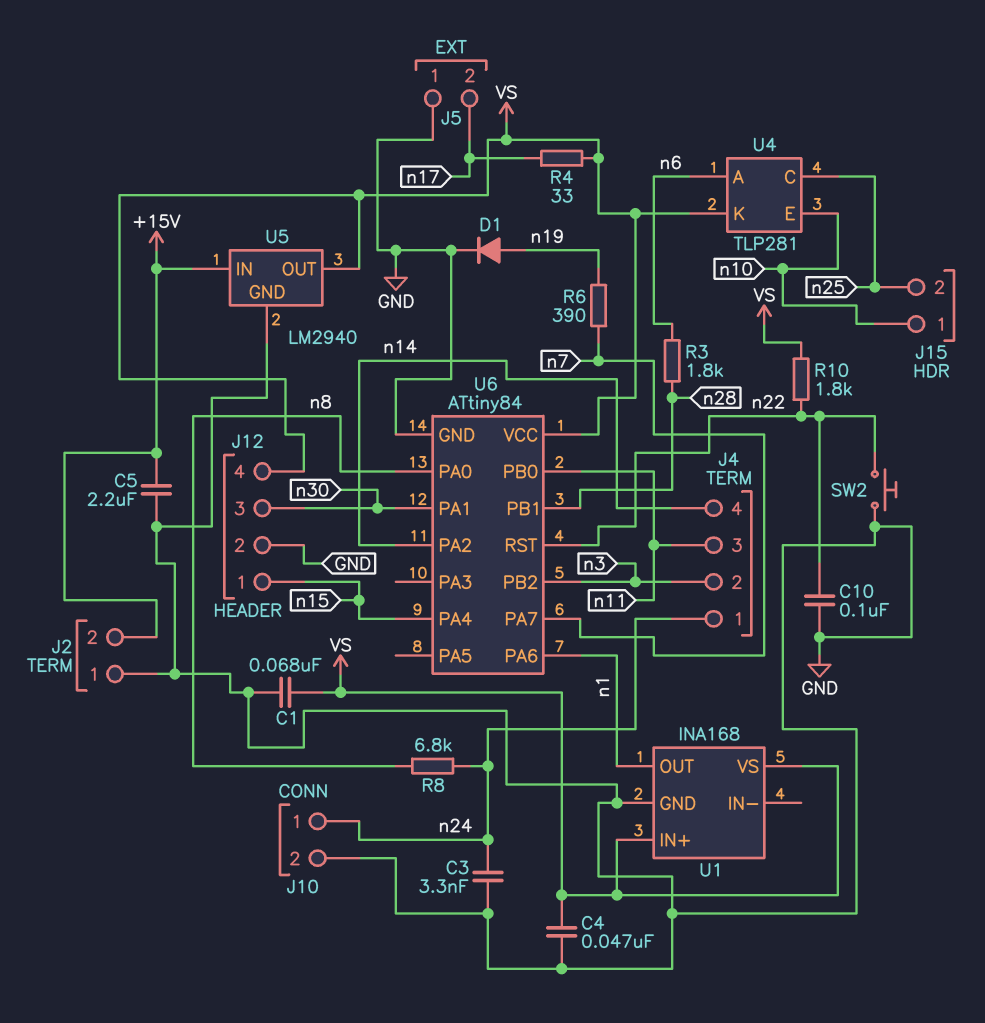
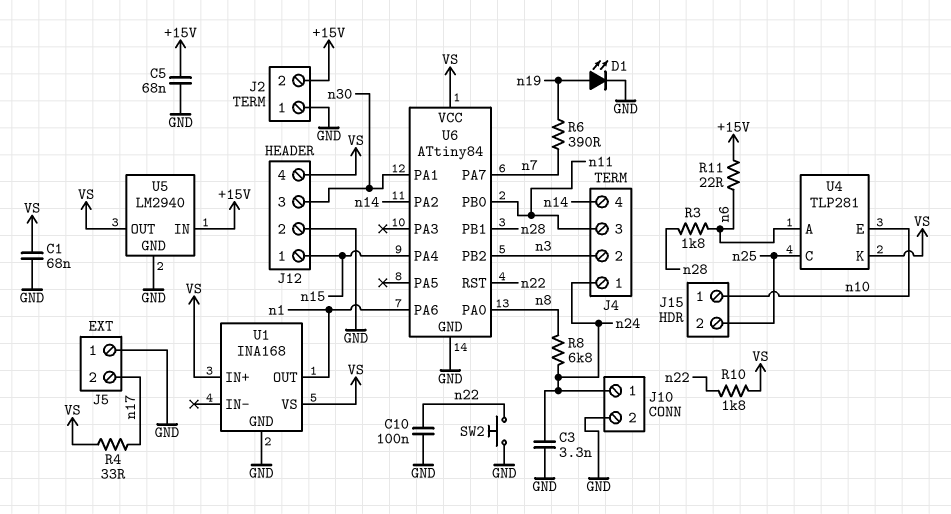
C4: 47nF (GND, VS) -> none
C5: 2.2uF (+15V, GND) -> 68nF (+15V, GND)
D1: diode (A n19, K GND) -> LED (A n19, K GND)
R11: none -> 22 (+15V, n6)

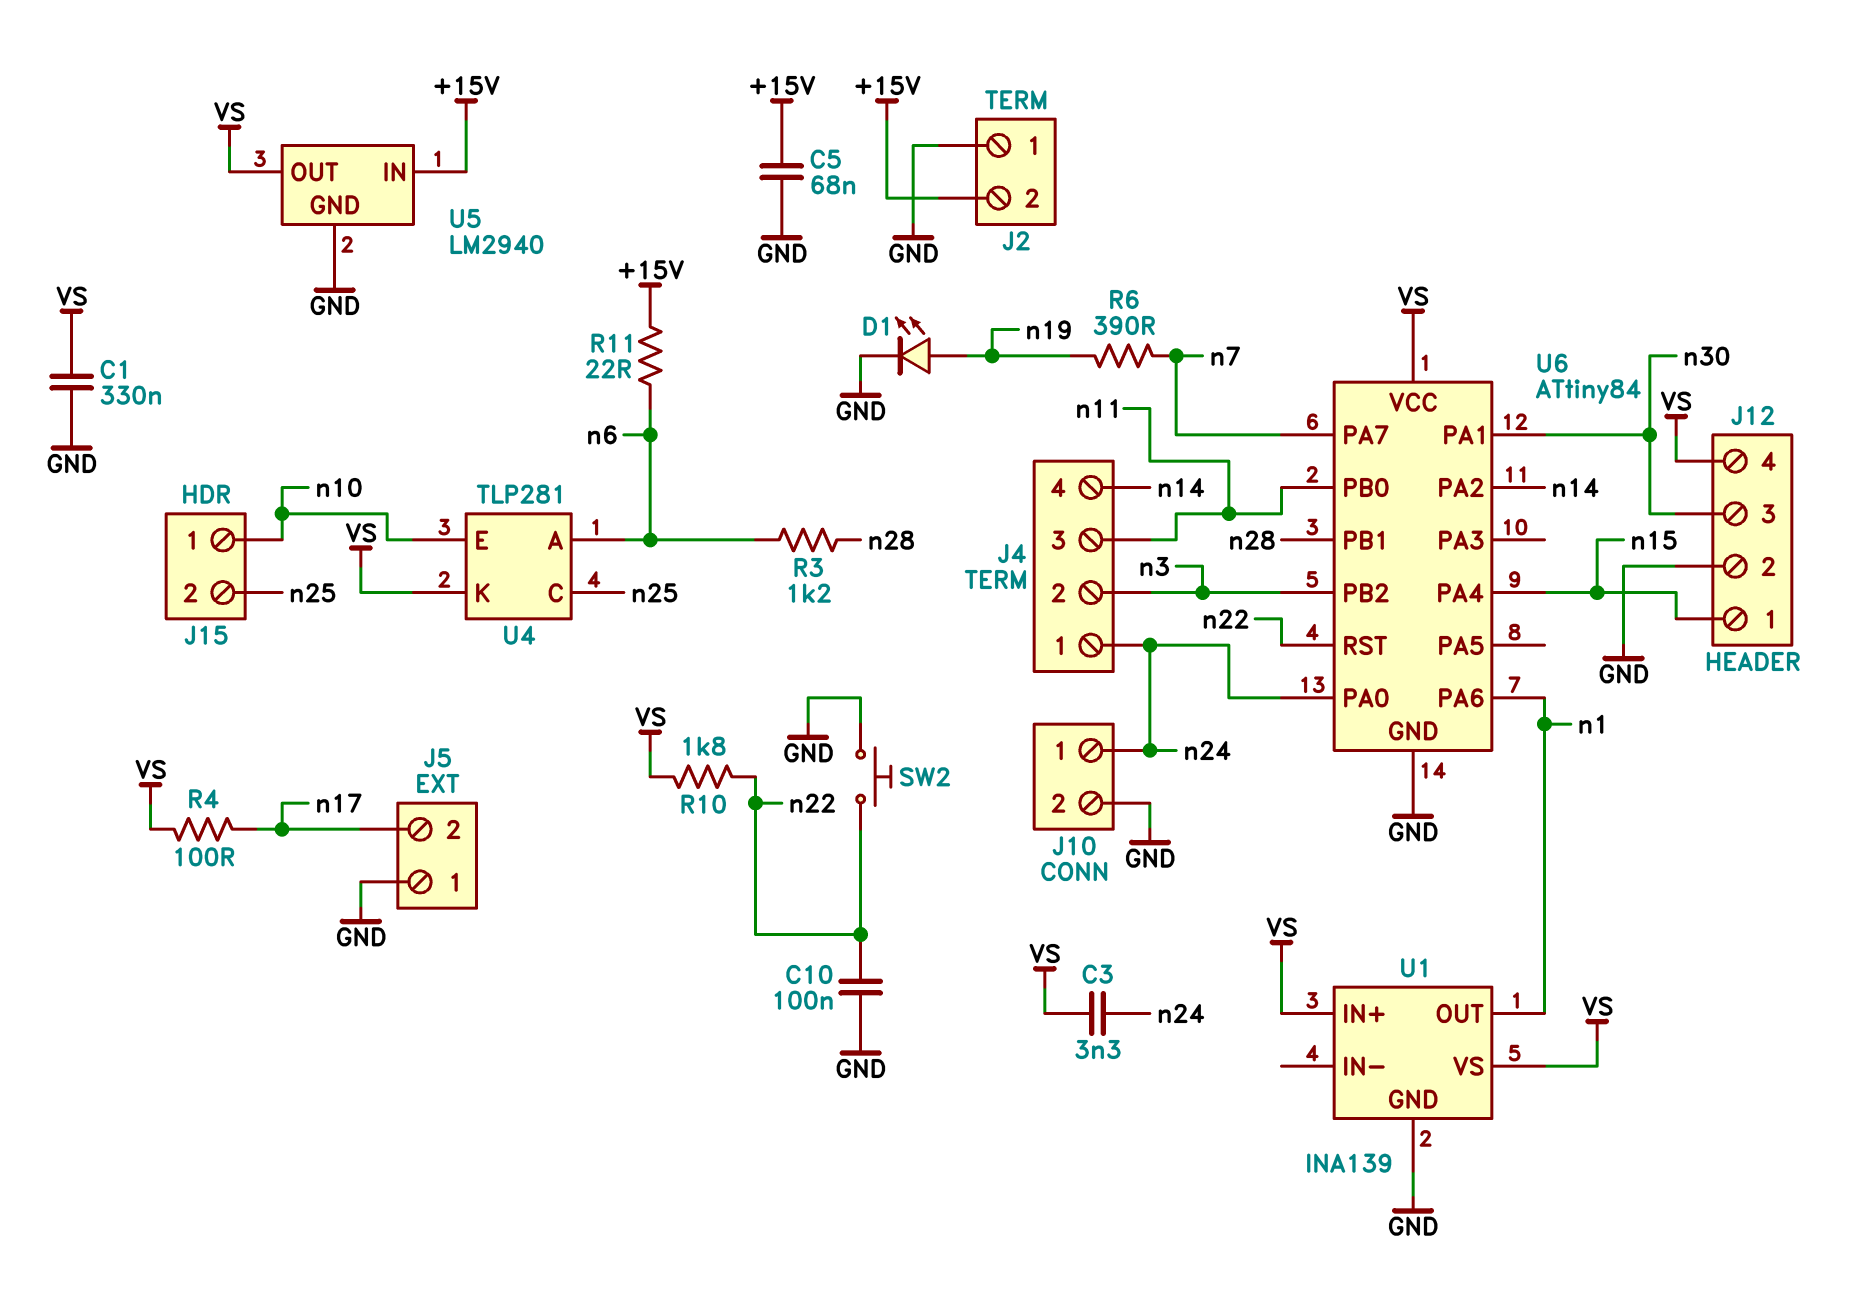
C1: 68nF (GND, VS) -> 330nF (GND, VS)
C3: 3.3nF (GND, n24) -> 3.3nF (VS, n24)
R3: 1.8k (n6, n28) -> 1.2k (n6, n28)
R4: 33 (VS, n17) -> 100 (VS, n17)
R8: 6.8k (n8, n24) -> none
U1: INA168 -> INA139
U6 pin PA0: n8 -> n24

